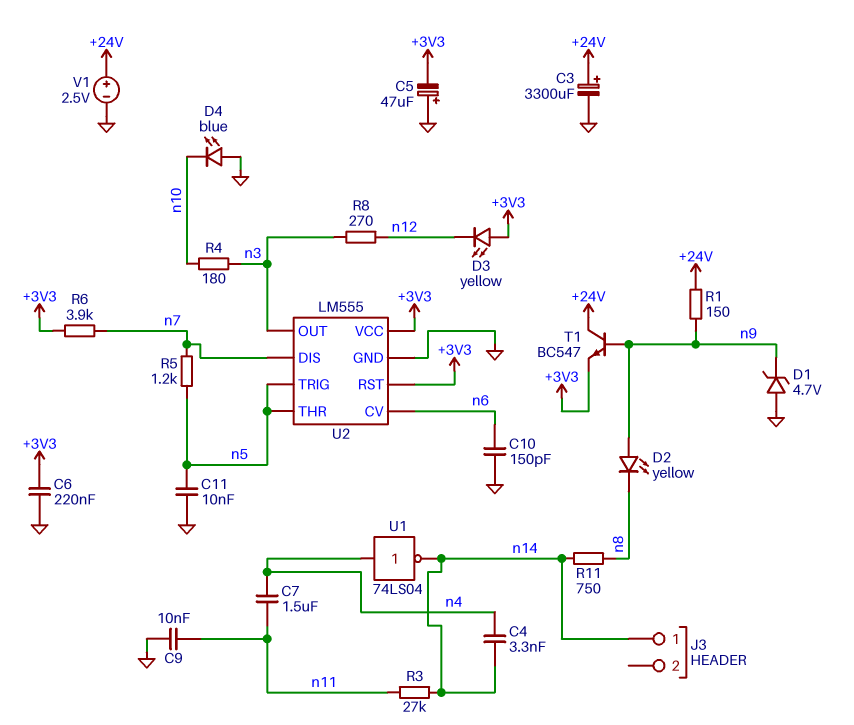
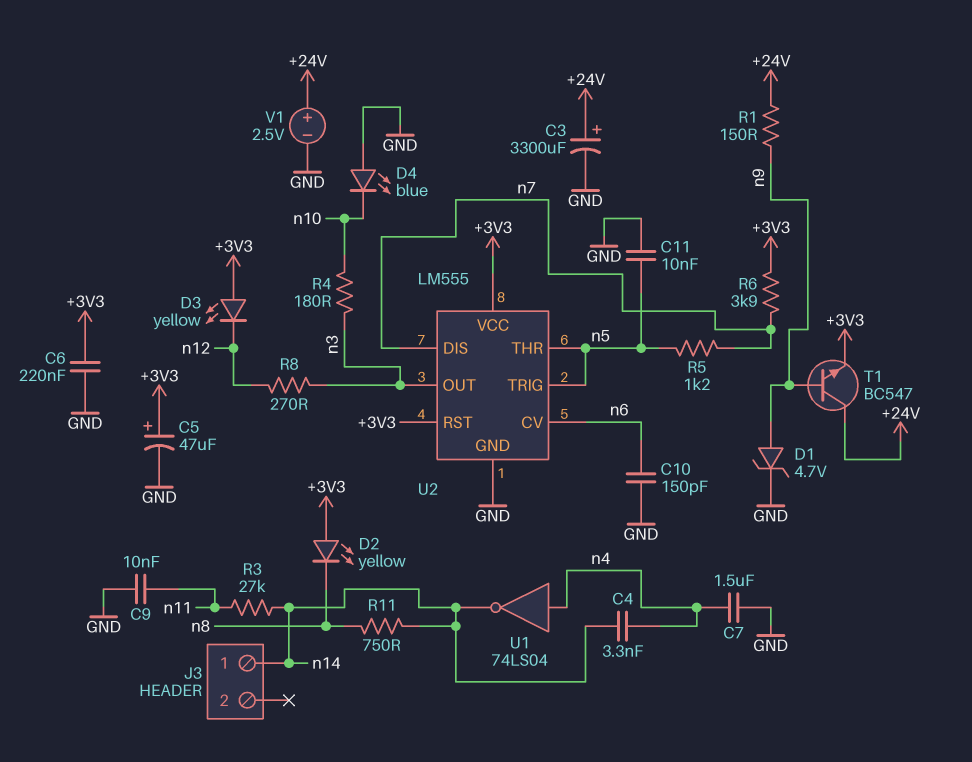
C5: 47uF (plus GND, minus +3V3) -> 47uF (plus +3V3, minus GND)
C7: 1.5uF (n4, n11) -> 1.5uF (GND, n4)
D1: zener 4.7V (A GND, K n9) -> zener 4.7V (A n9, K GND)
D2: LED yellow (A n9, K n8) -> LED yellow (A +3V3, K n8)

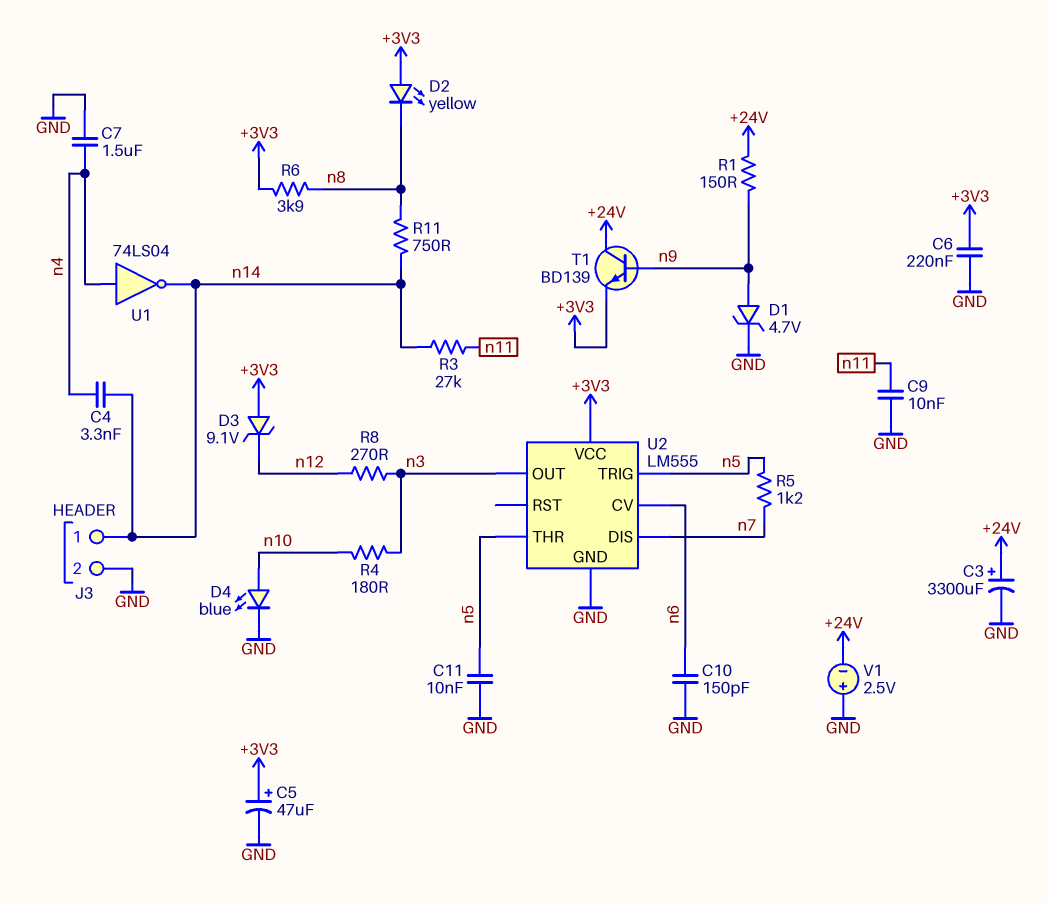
D3: LED yellow (A +3V3, K n12) -> zener 9.1V (A +3V3, K n12)
D4: LED blue (A GND, K n10) -> LED blue (A n10, K GND)
J3 pin 2: none -> GND
R6: 3.9k (+3V3, n7) -> 3.9k (+3V3, n8)
T1: NPN BC547 (B n9, C +24V, E +3V3) -> NPN BD139 (B n9, C +24V, E +3V3)
U2 pin RST: +3V3 -> none
V1: 2.5V (plus +24V, minus GND) -> 2.5V (plus GND, minus +24V)

